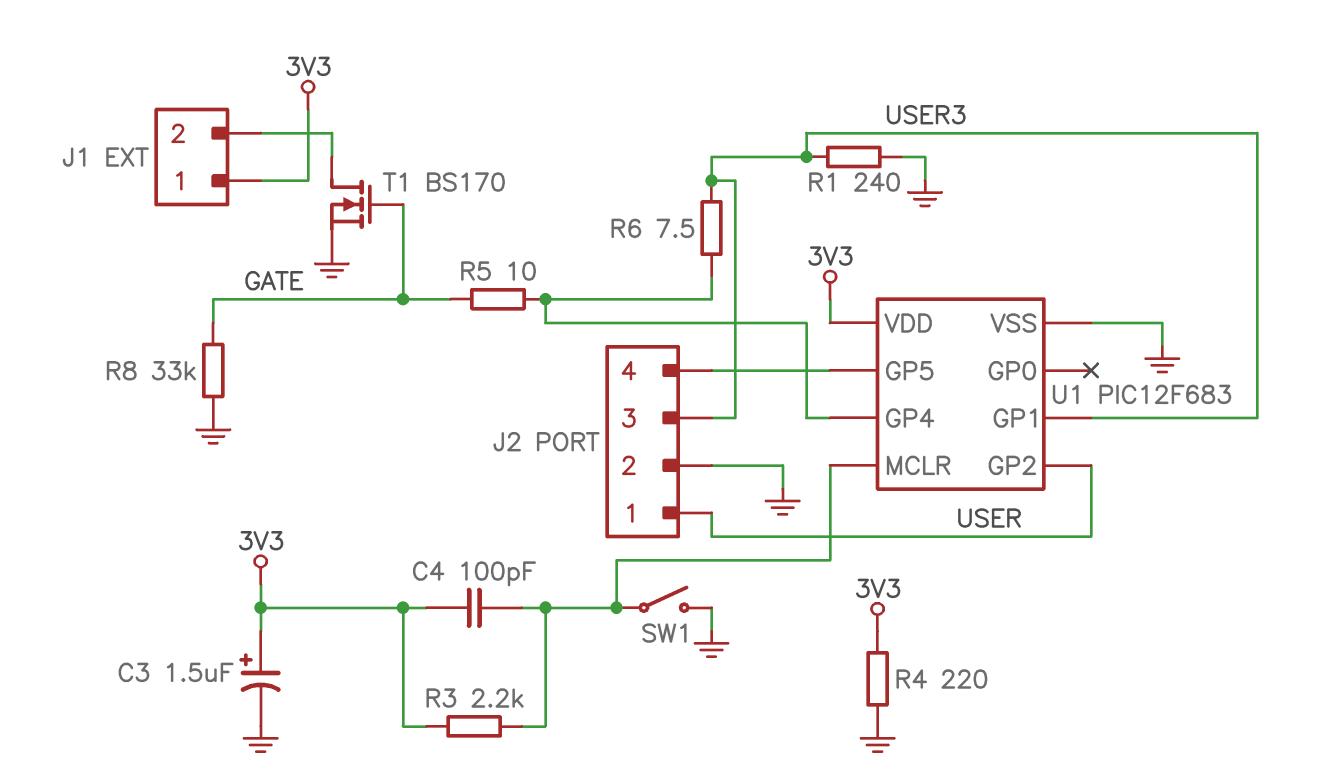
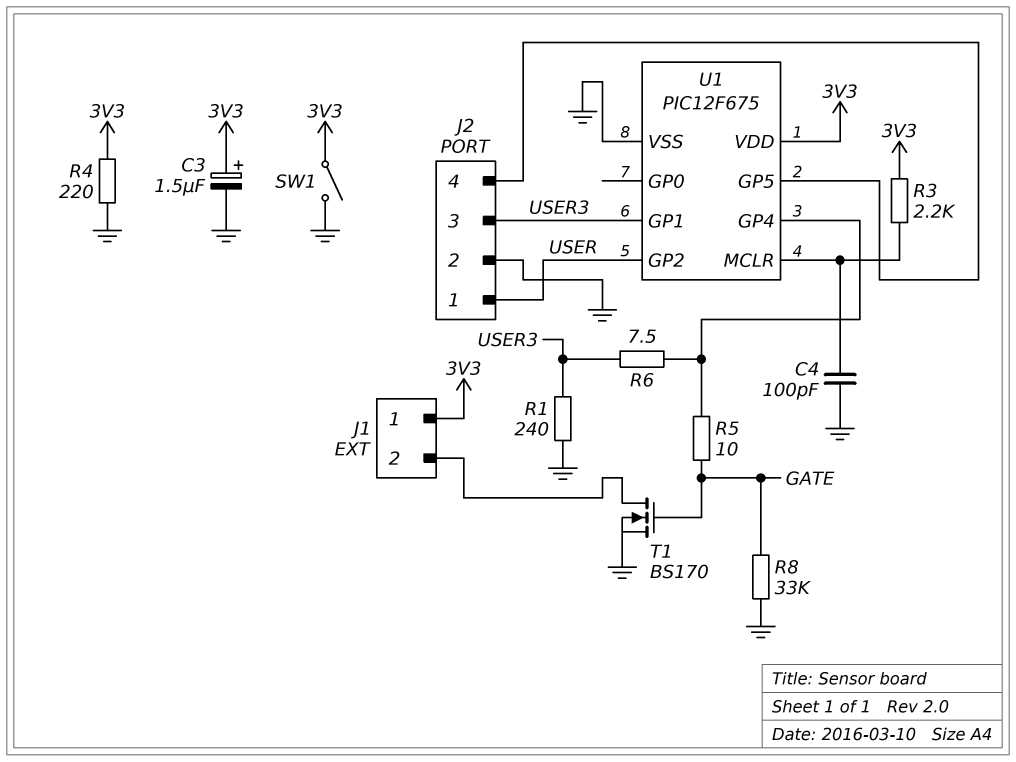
C4: 100pF (3V3, U1/MCLR) -> 100pF (GND, U1/MCLR)
SW1: switch (GND, U1/MCLR) -> switch (3V3, GND)
U1: PIC12F683 -> PIC12F675

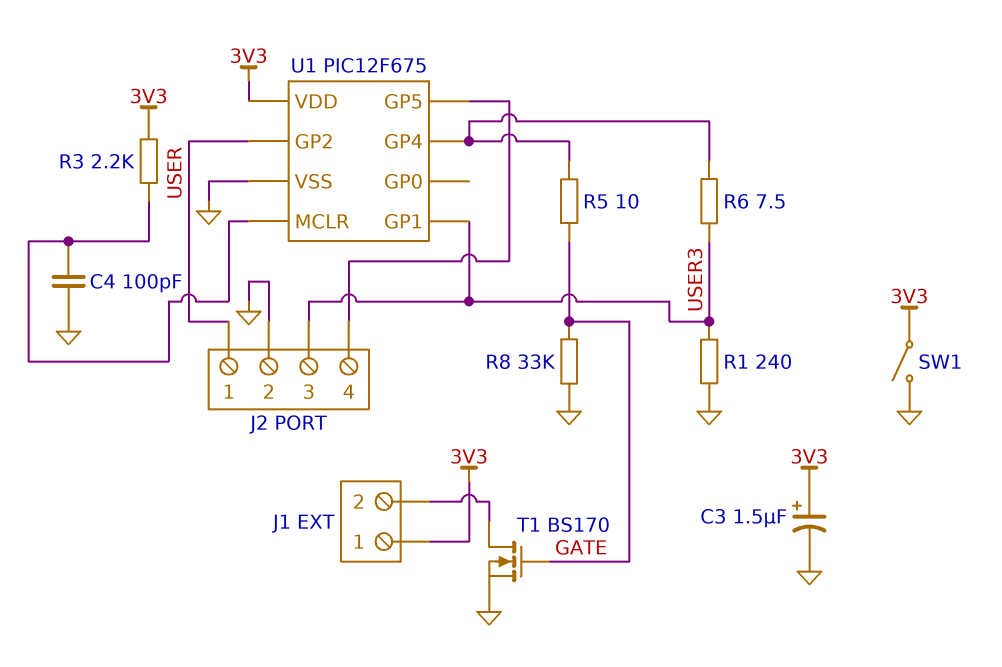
R4: 220 (3V3, GND) -> none

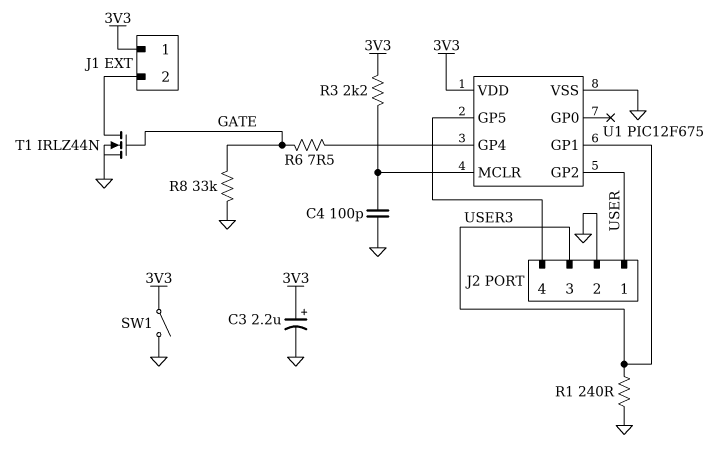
C3: 1.5uF (plus 3V3, minus GND) -> 2.2uF (plus 3V3, minus GND)
R5: 10 (GATE, U1/GP4) -> none
R6: 7.5 (U1/GP4, USER3) -> 7.5 (GATE, U1/GP4)
T1: NMOS BS170 (G GATE, D J1/2, S GND) -> NMOS IRLZ44N (G GATE, D J1/2, S GND)

